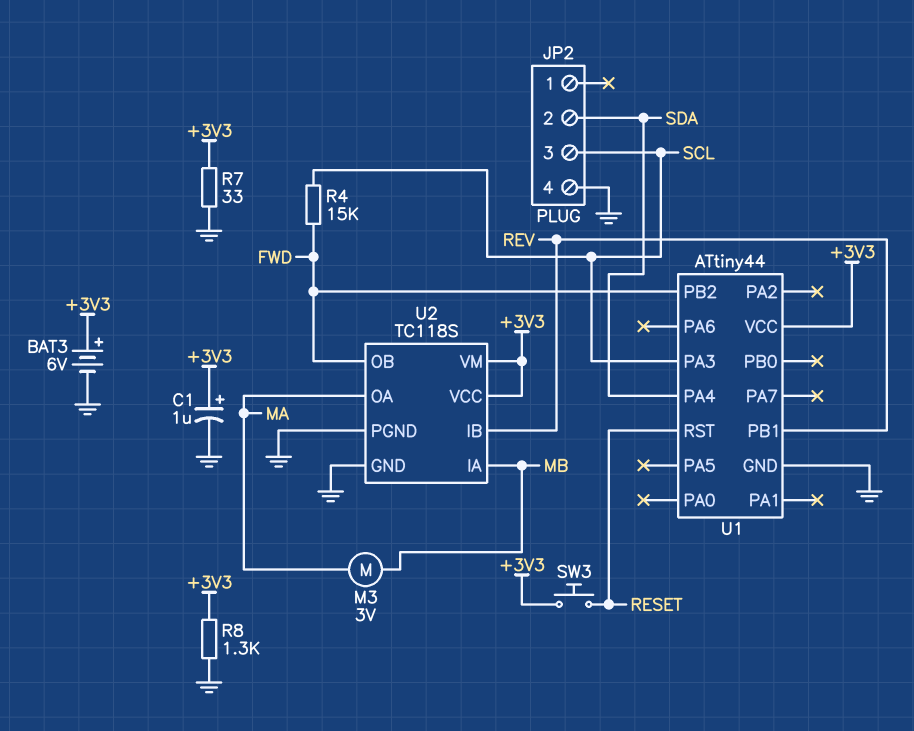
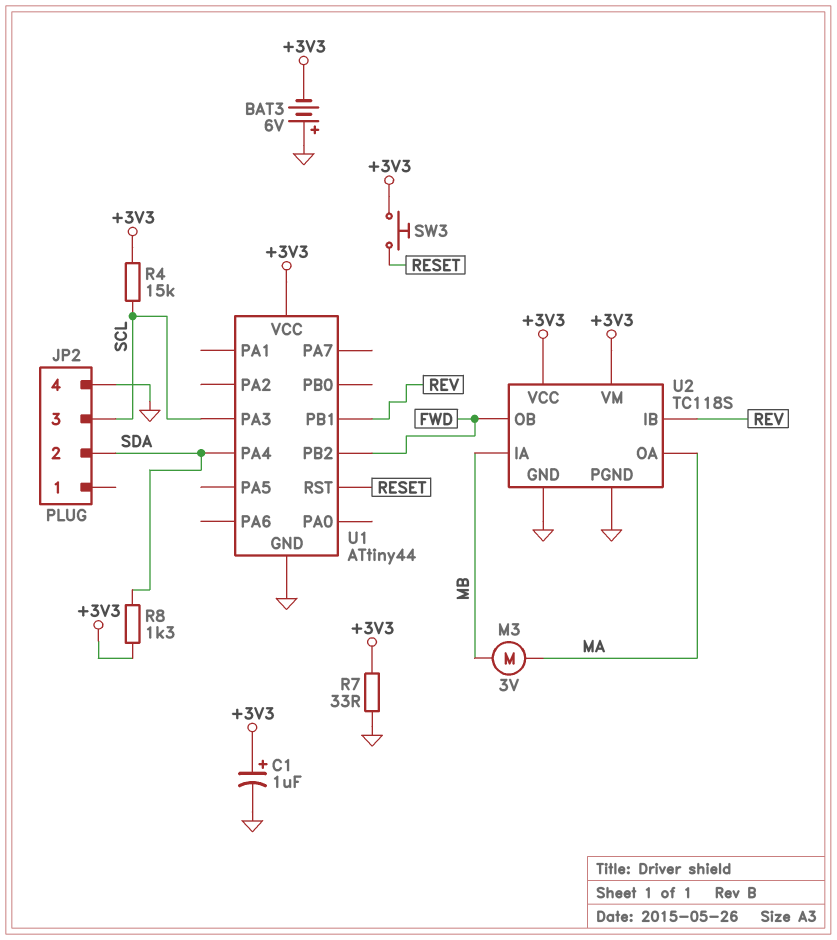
BAT3: 6V (plus +3V3, minus GND) -> 6V (plus GND, minus +3V3)
R4: 15k (FWD, SCL) -> 15k (+3V3, SCL)
R8: 1.3k (+3V3, GND) -> 1.3k (+3V3, SDA)

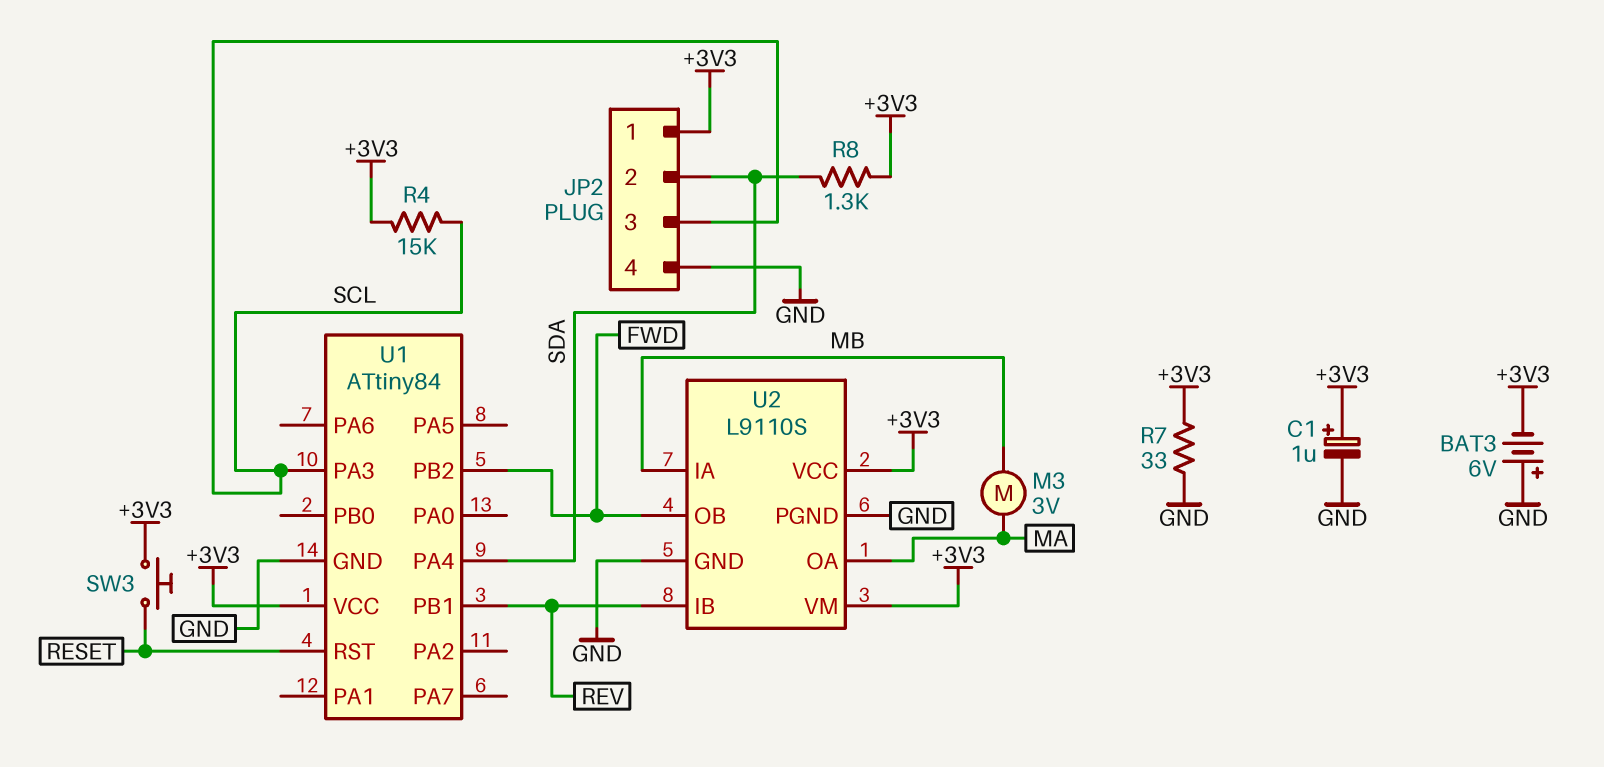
JP2 pin 1: none -> +3V3
U1: ATtiny44 -> ATtiny84
U2: TC118S -> L9110S

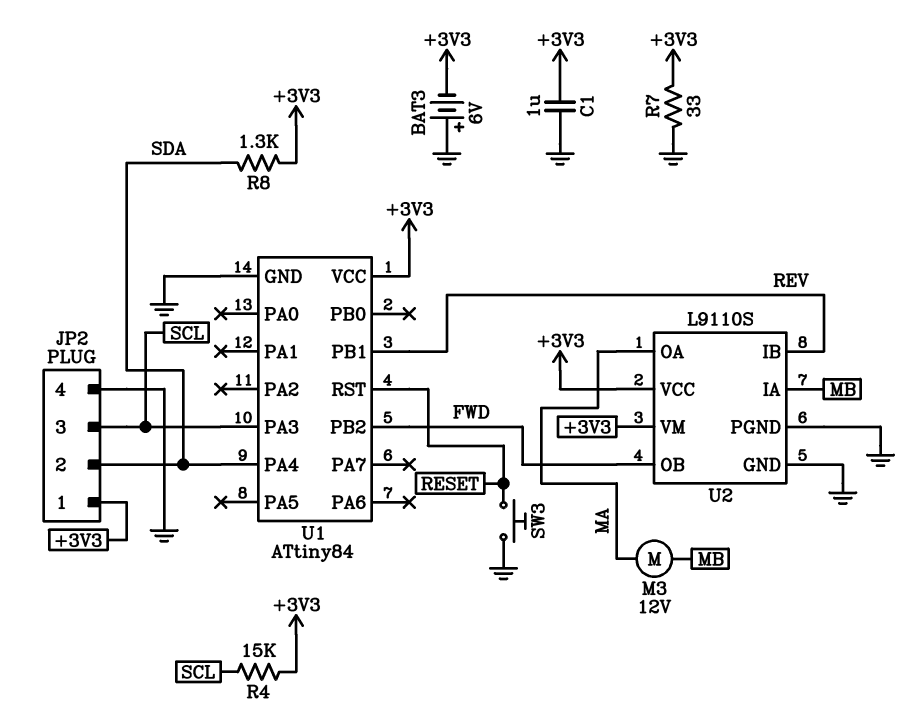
C1: 1uF (plus +3V3, minus GND) -> 1uF (+3V3, GND)
M3: motor 3V (MA, MB) -> motor 12V (MA, MB)
SW3: button (+3V3, RESET) -> button (GND, RESET)

